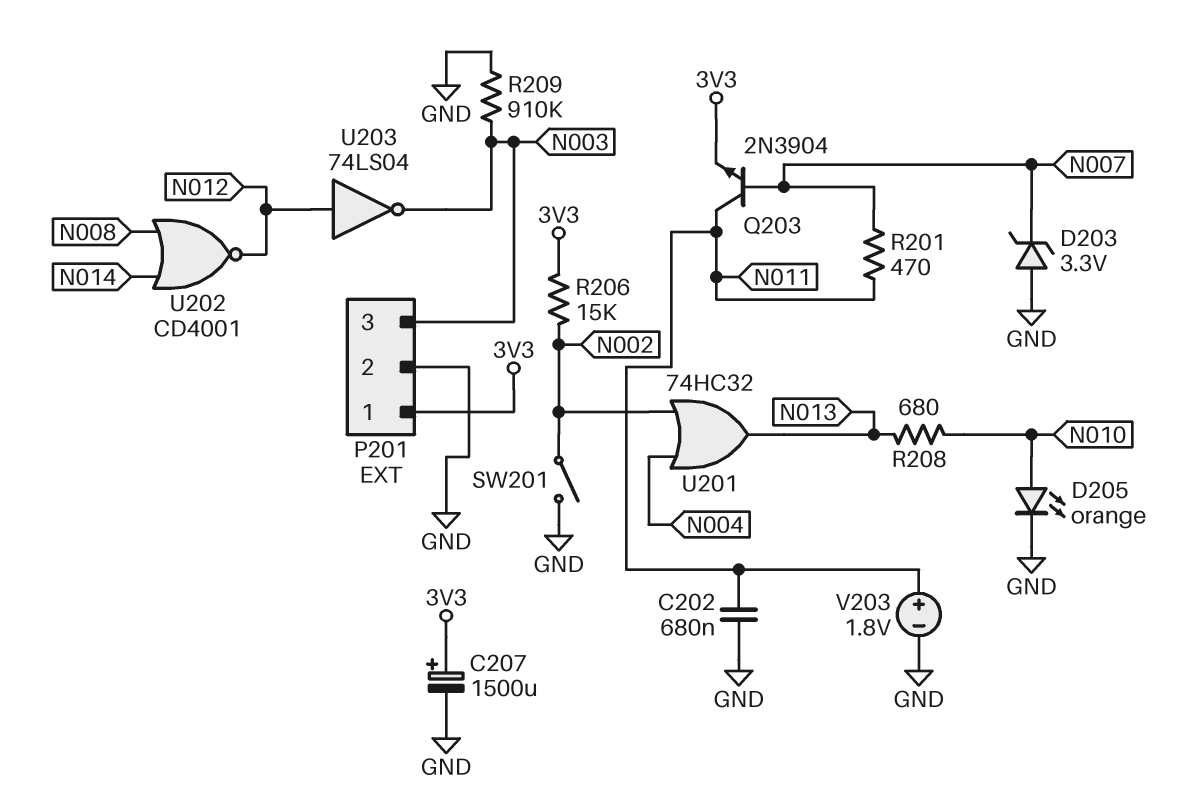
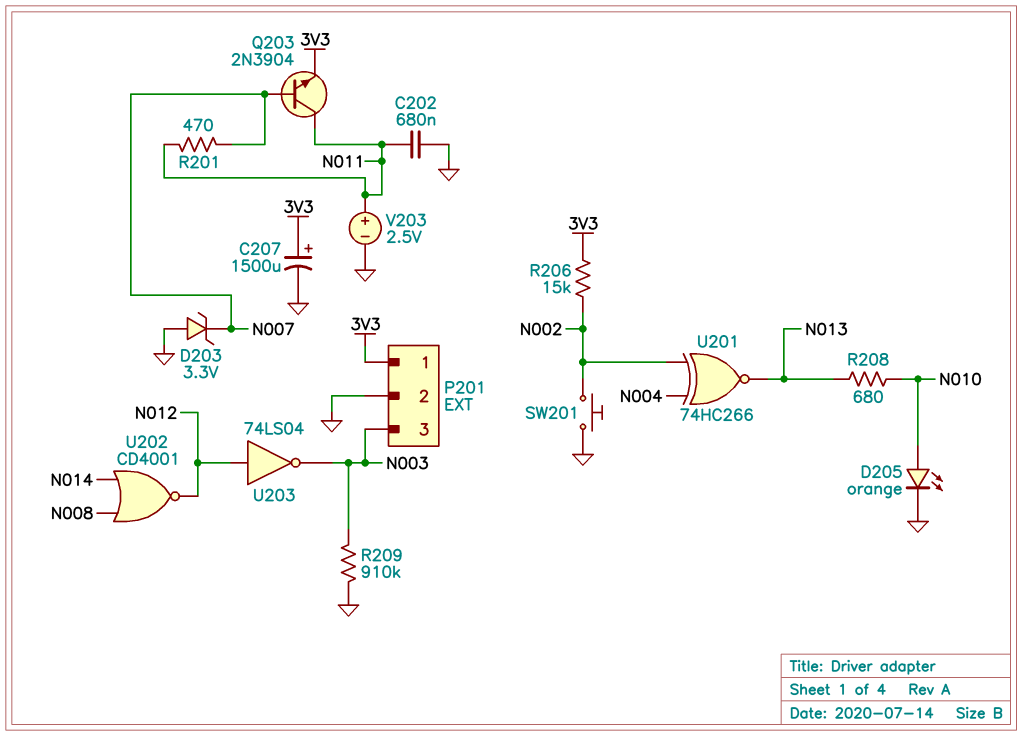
SW201: switch (GND, N002) -> button (GND, N002)
U201: OR 74HC32 (in N002, in N004, out N013) -> XNOR 74HC266 (in N002, in N004, out N013)
V203: 1.8V (plus N011, minus GND) -> 2.5V (plus N011, minus GND)

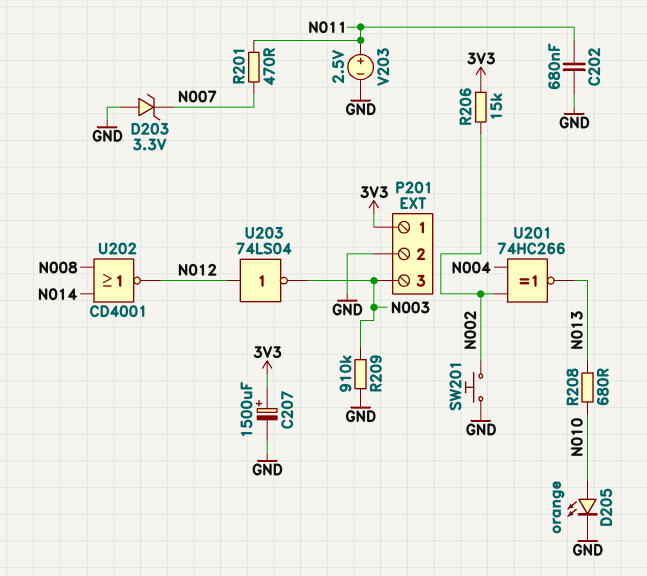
Q203: NPN 2N3904 (B N007, C N011, E 3V3) -> none

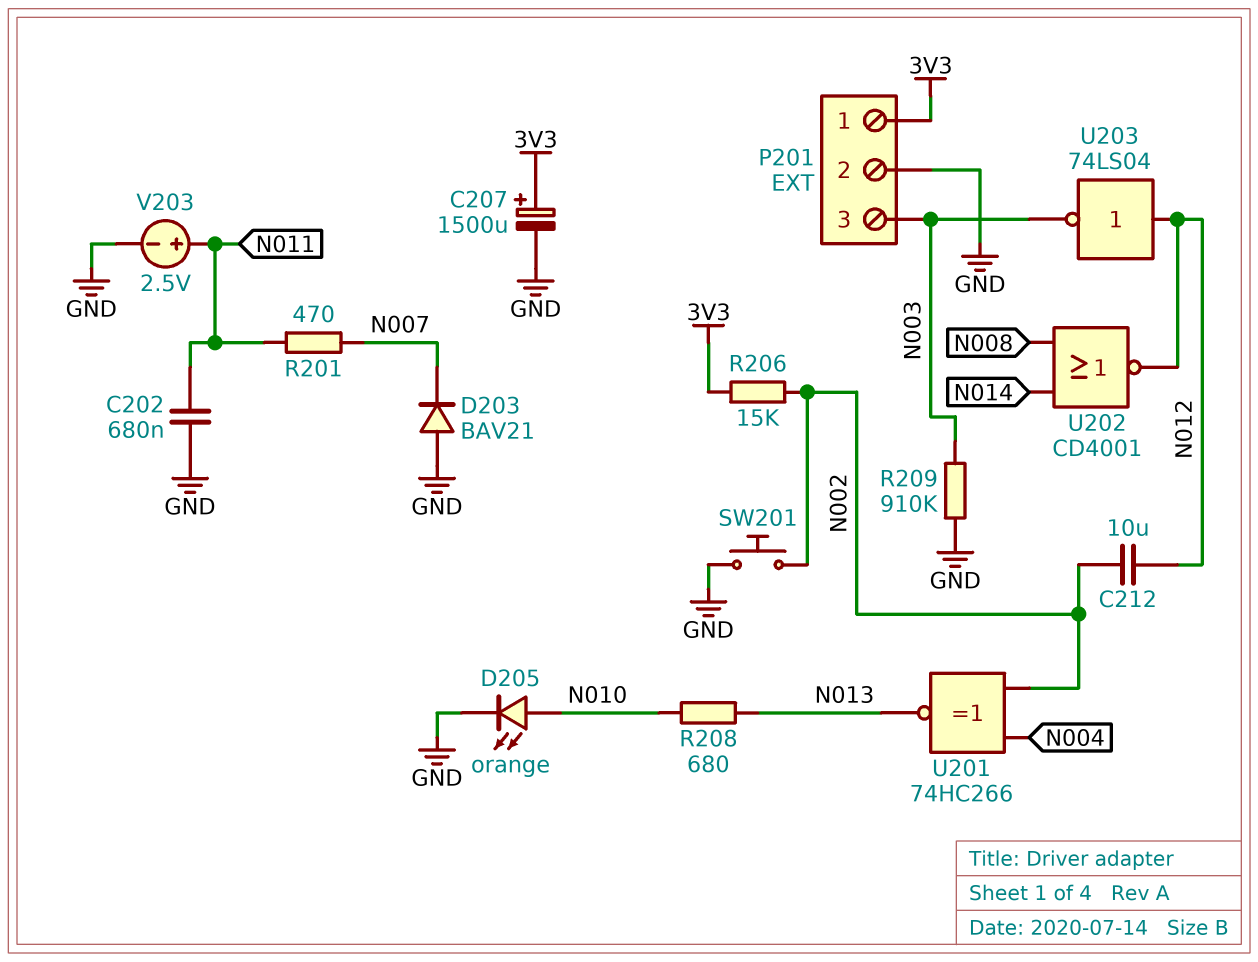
C212: none -> 10uF (N002, N012)
D203: zener 3.3V (A GND, K N007) -> diode BAV21 (A GND, K N007)

